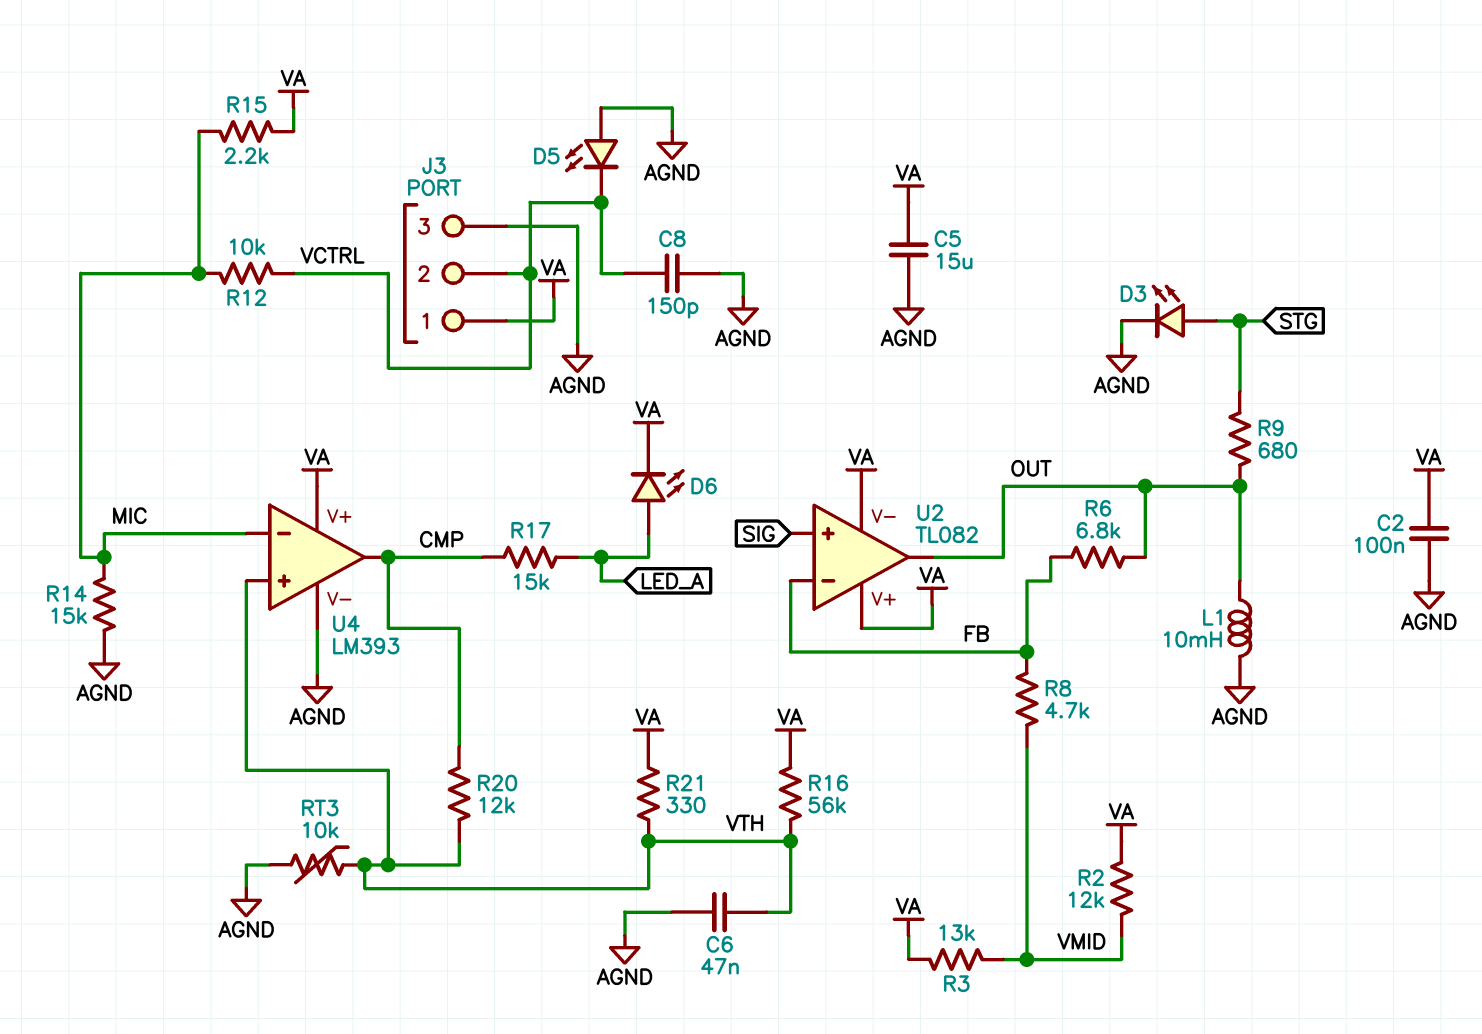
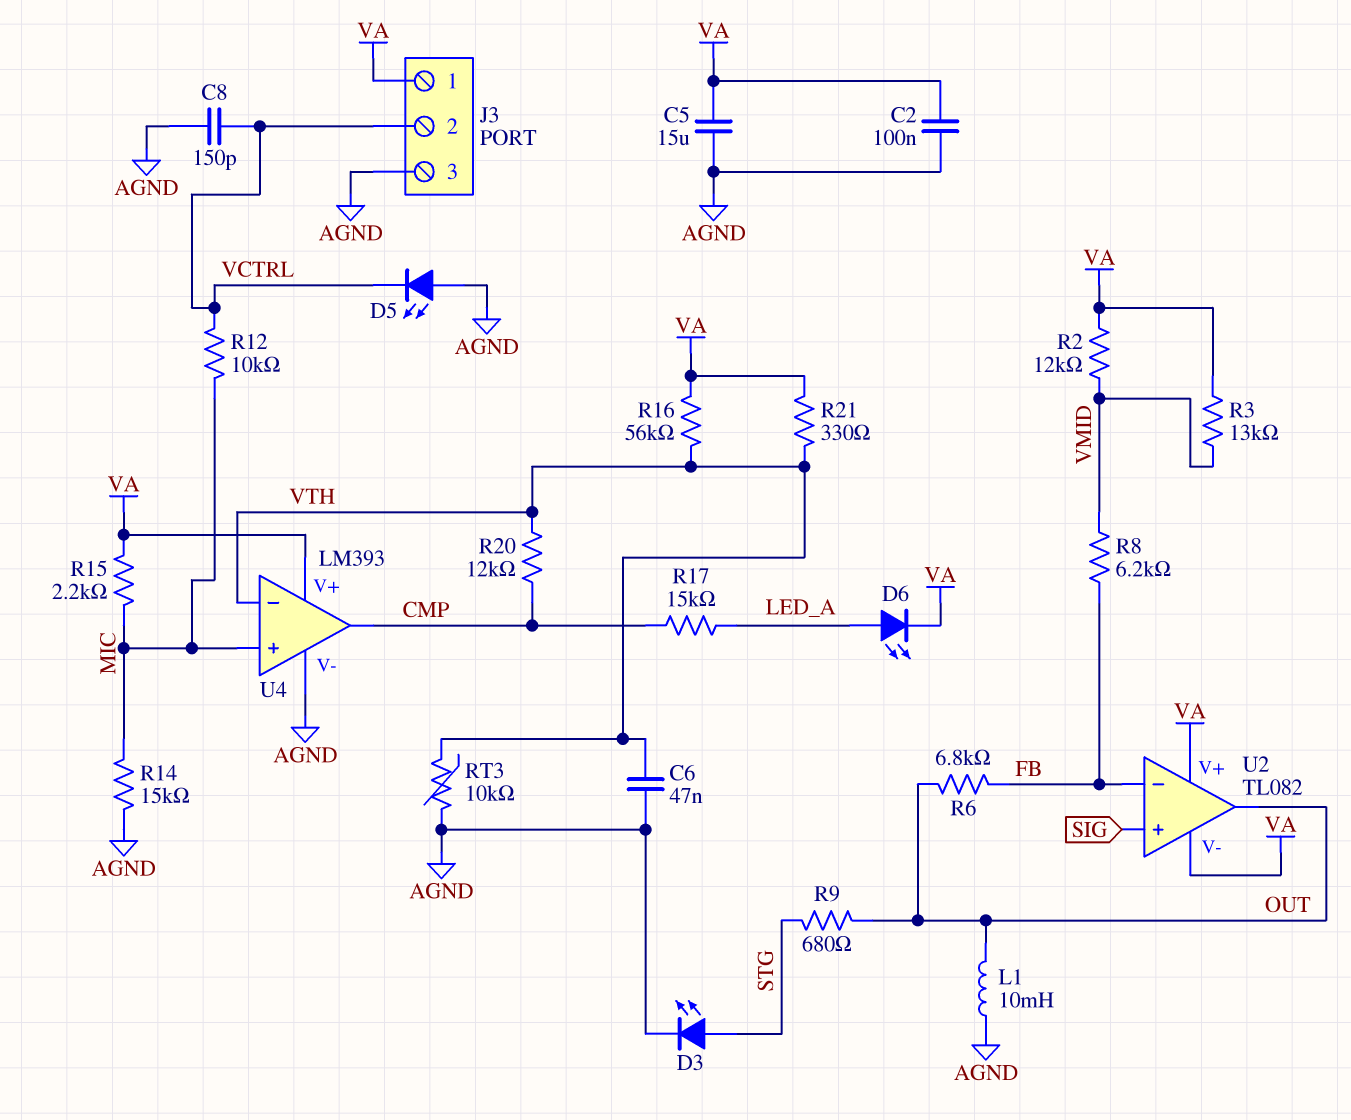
R8: 4.7k (FB, VMID) -> 6.2k (FB, VMID)
U4 pin in+: VTH -> MIC
U4 pin in-: MIC -> VTH

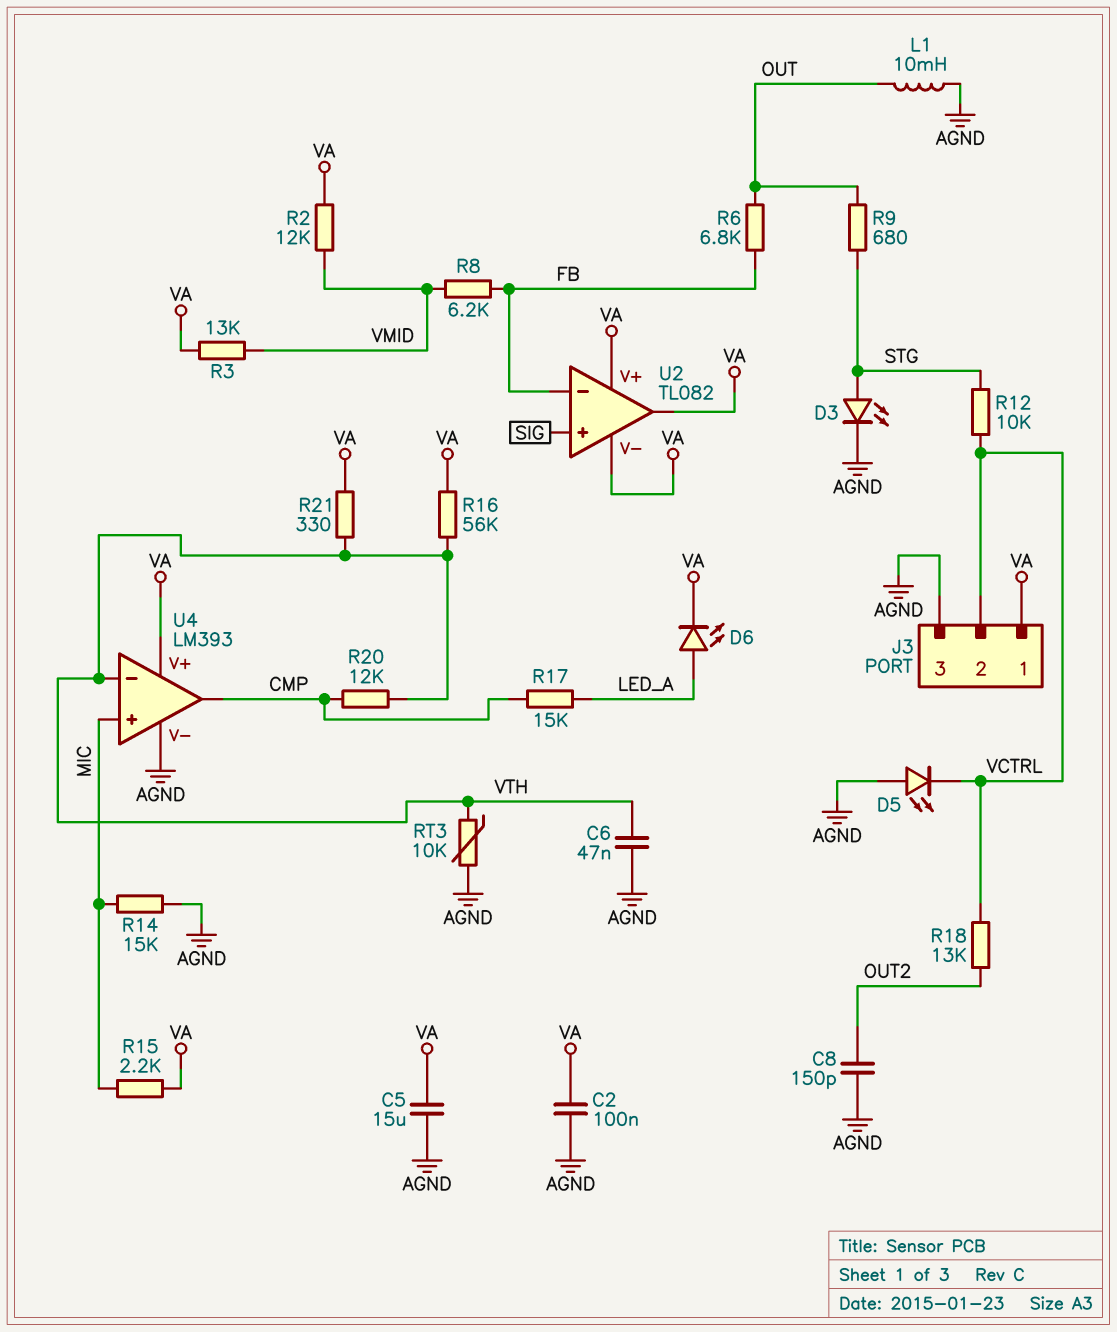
C8: 150pF (AGND, VCTRL) -> 150pF (AGND, OUT2)
R12: 10k (MIC, VCTRL) -> 10k (STG, VCTRL)
R18: none -> 13k (OUT2, VCTRL)
U2 pin out: OUT -> VA

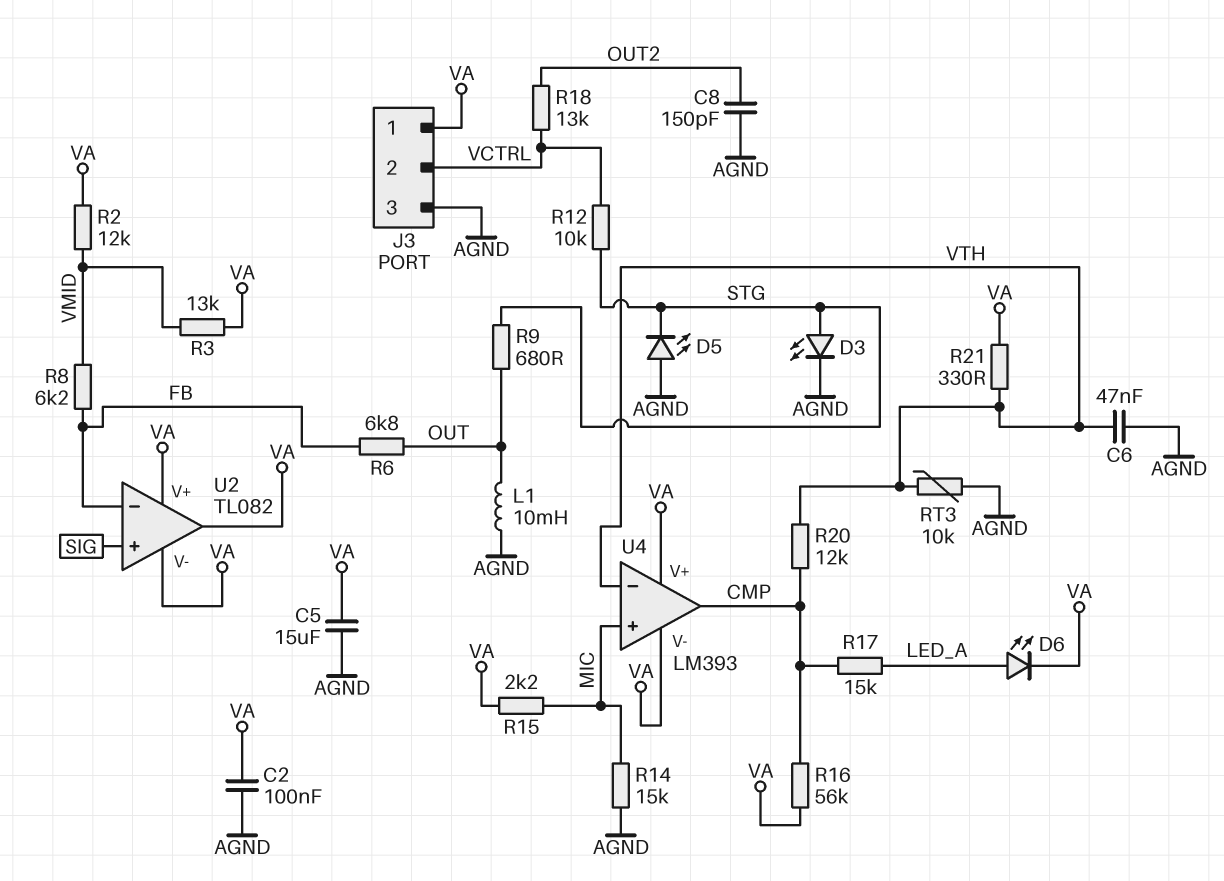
D5: LED (A AGND, K VCTRL) -> LED (A AGND, K STG)
R16: 56k (VA, VTH) -> 56k (CMP, VA)
U4 pin V-: AGND -> VA

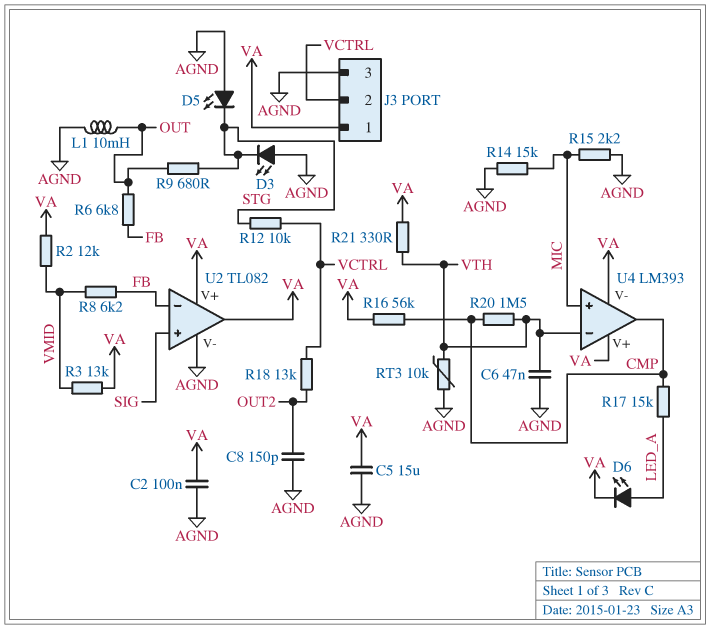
D3: LED (A STG, K AGND) -> LED (A AGND, K STG)
R15: 2.2k (MIC, VA) -> 2.2k (AGND, MIC)
R20: 12k (CMP, VTH) -> 1.5M (CMP, VTH)
U2 pin V-: VA -> AGND

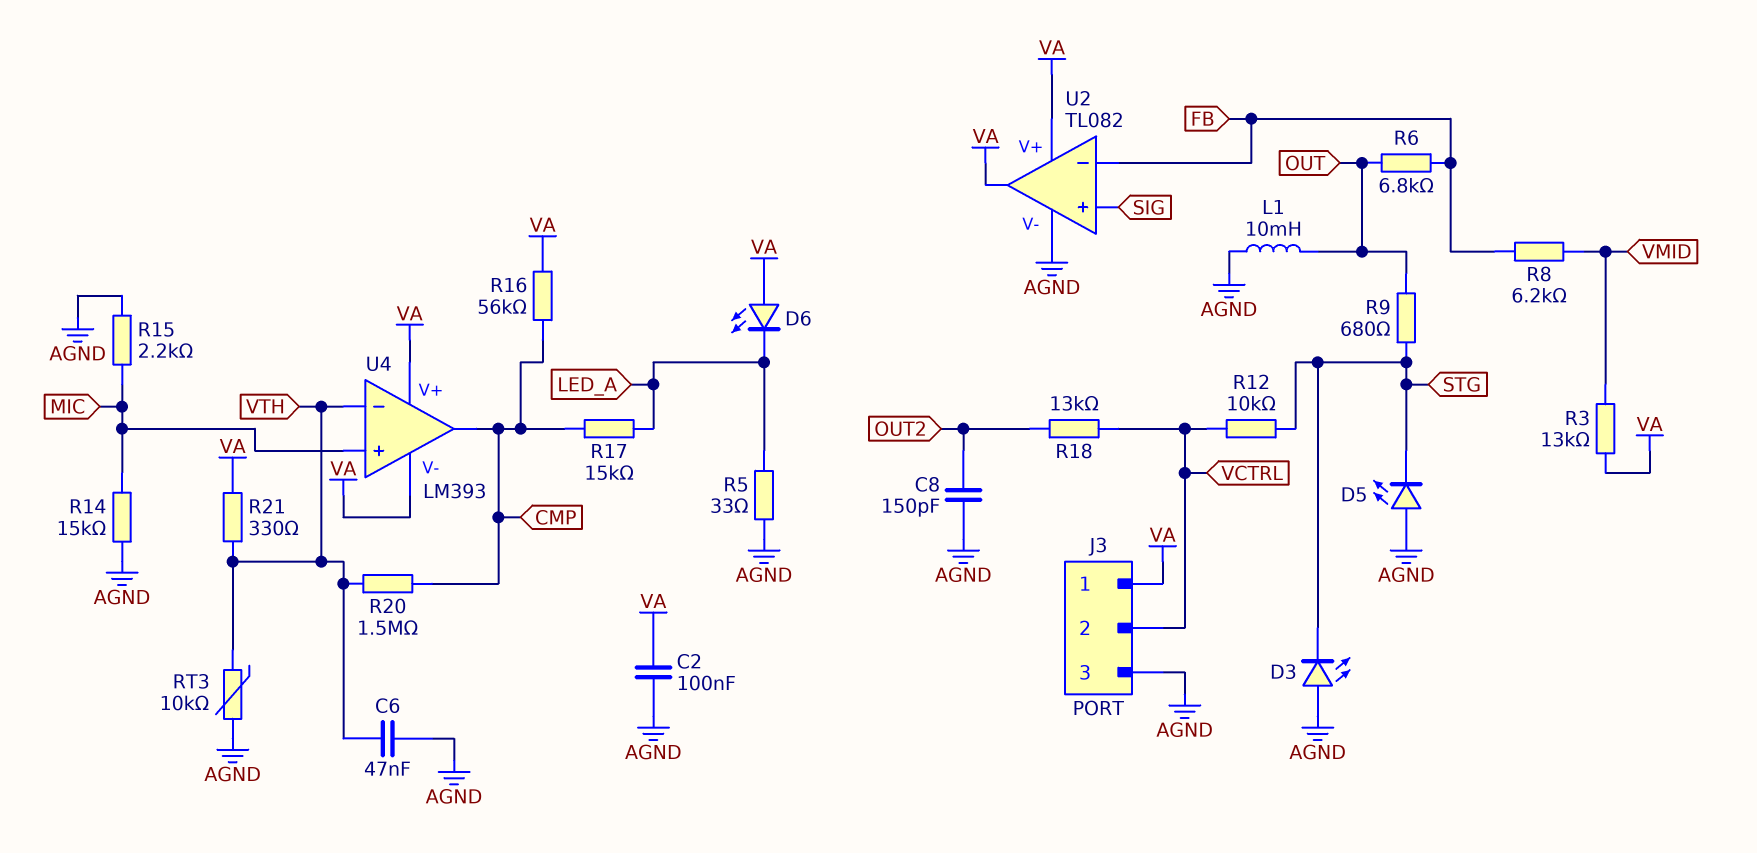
C5: 15uF (AGND, VA) -> none
D6: LED (A LED_A, K VA) -> LED (A VA, K LED_A)
R2: 12k (VA, VMID) -> none
R5: none -> 33 (AGND, LED_A)

